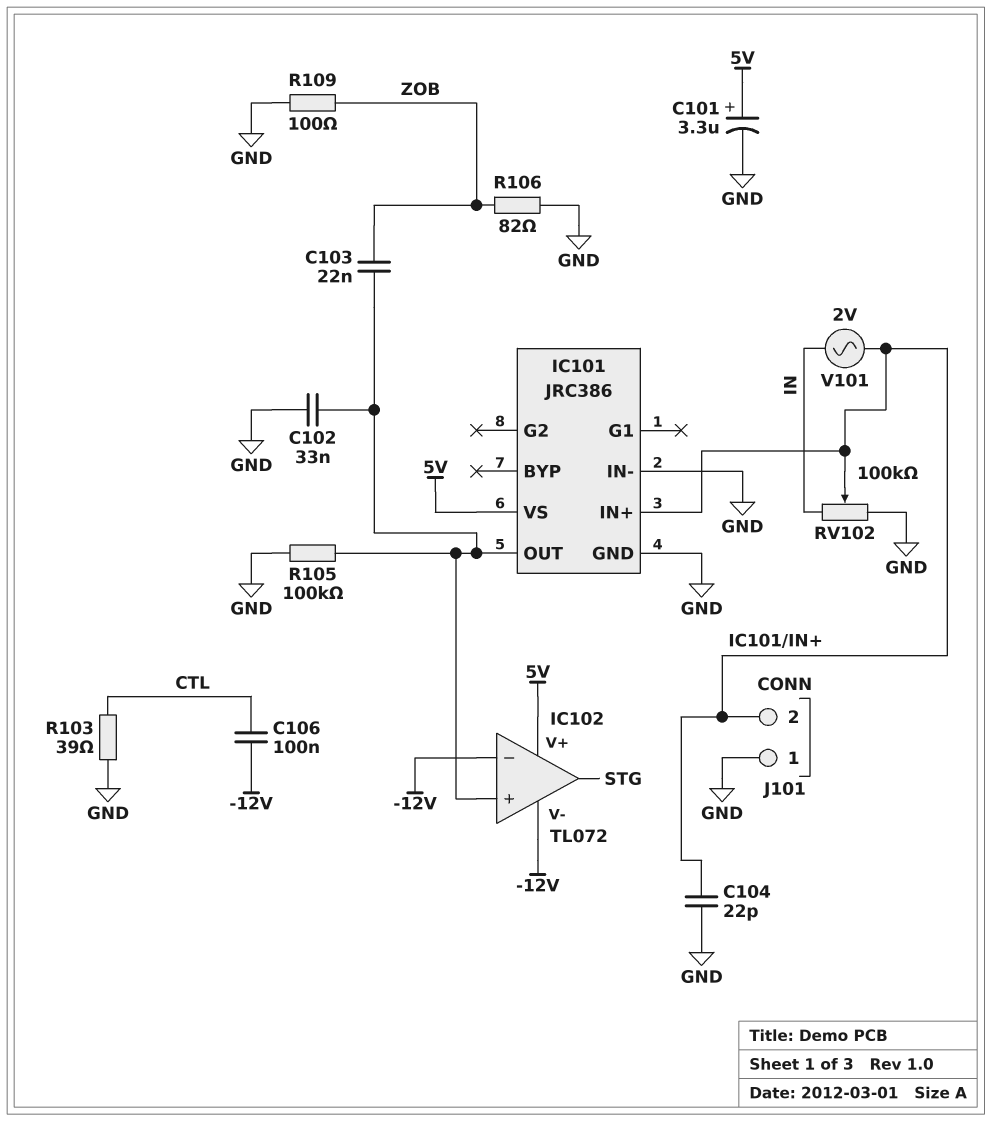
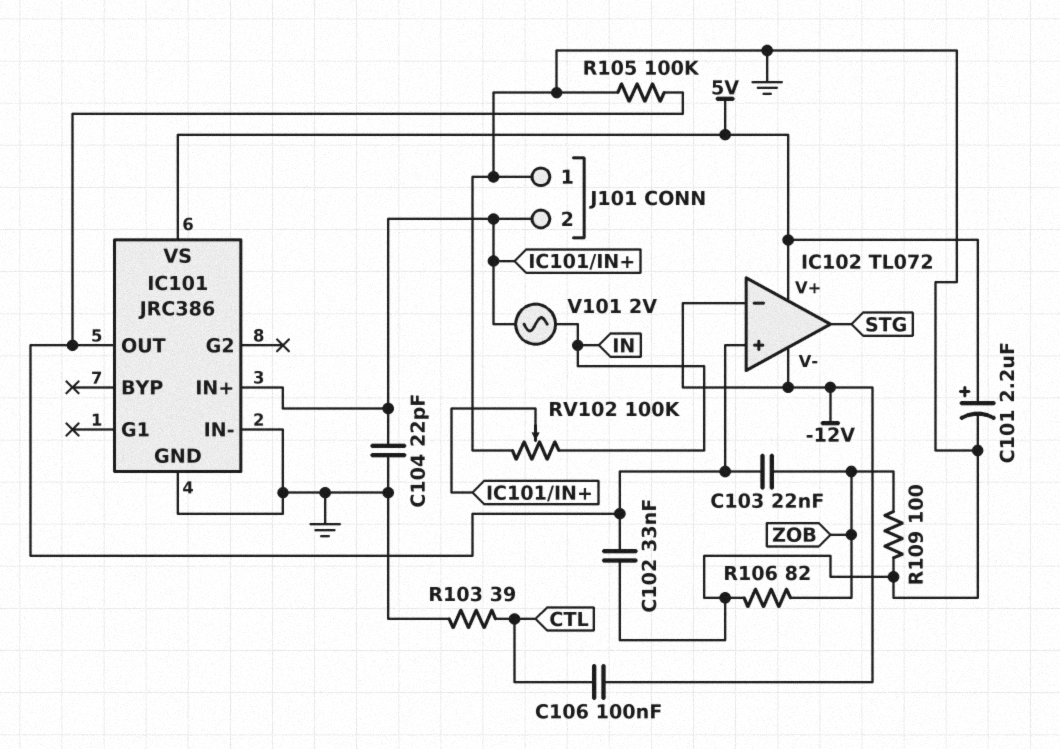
C101: 3.3uF (plus 5V, minus GND) -> 2.2uF (plus 5V, minus GND)

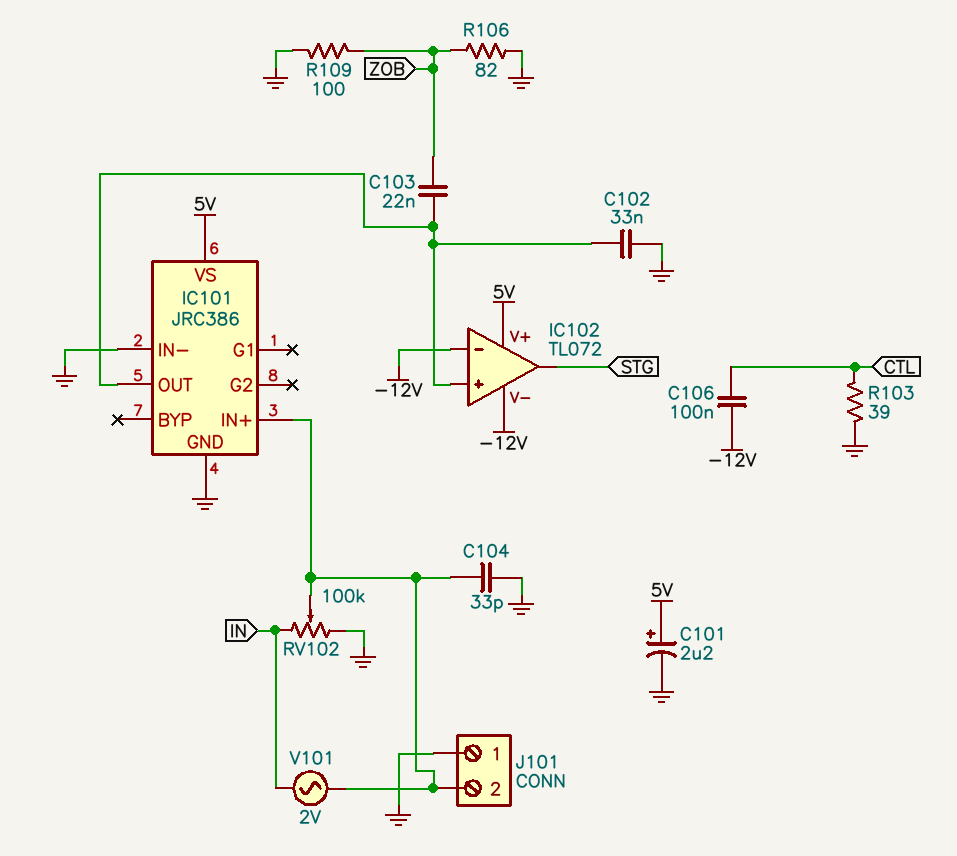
C104: 22pF (GND, IC101/IN+) -> 33pF (GND, IC101/IN+)
R105: 100k (GND, IC101/OUT) -> none

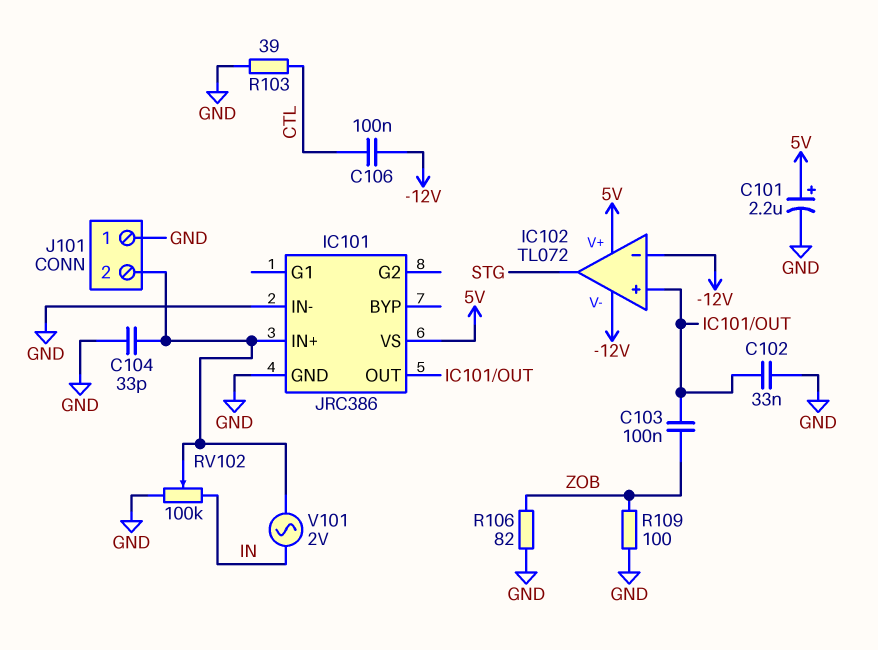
C103: 22nF (IC101/OUT, ZOB) -> 100nF (IC101/OUT, ZOB)

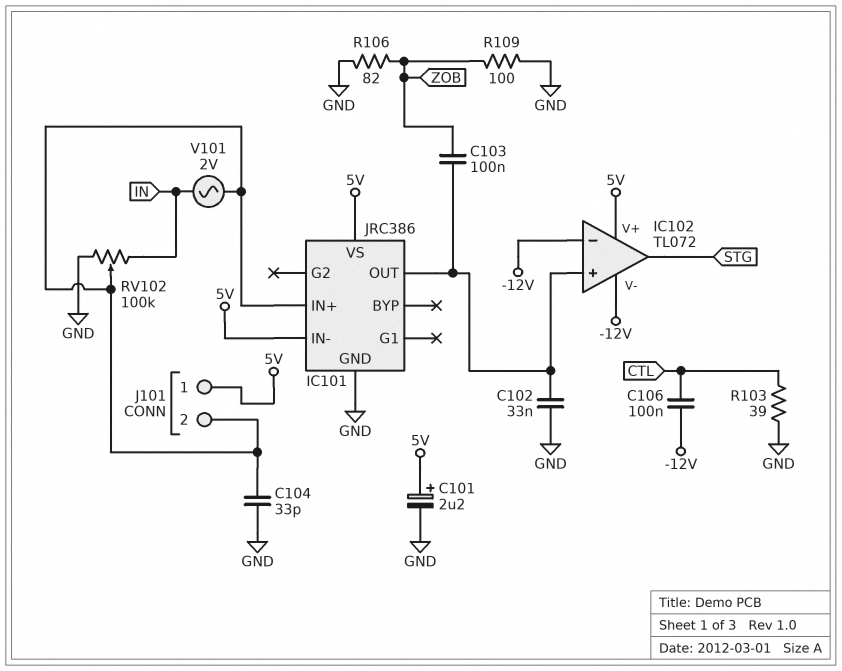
IC101 pin IN-: GND -> 5V
J101 pin 1: GND -> 5V

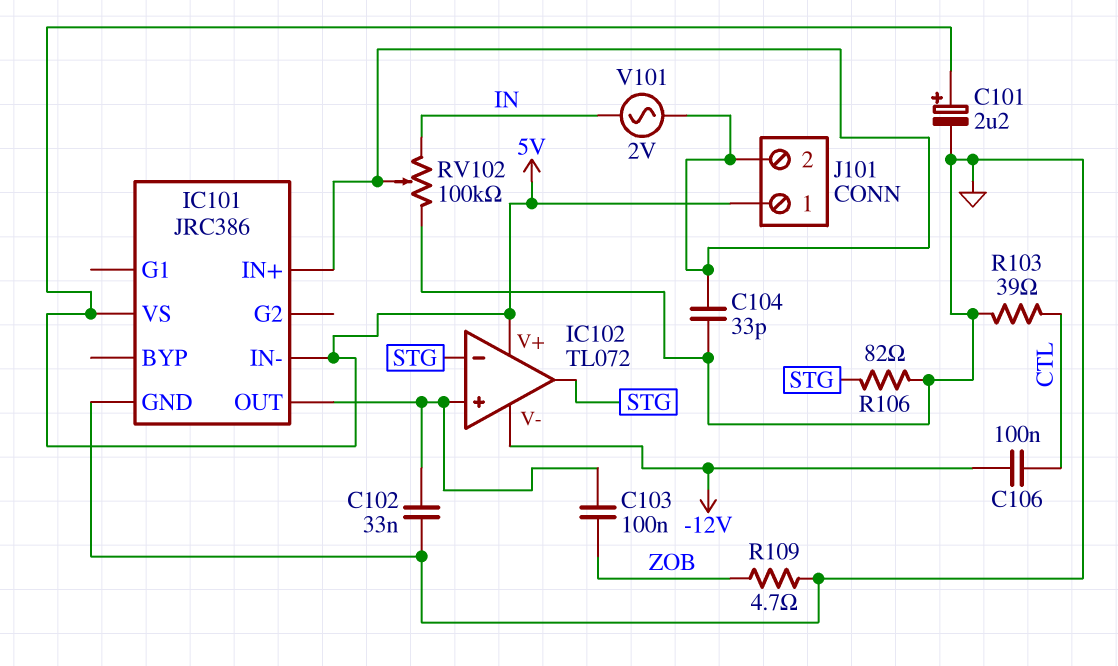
IC102 pin in-: -12V -> STG
R106: 82 (GND, ZOB) -> 82 (GND, STG)
R109: 100 (GND, ZOB) -> 4.7 (GND, ZOB)

